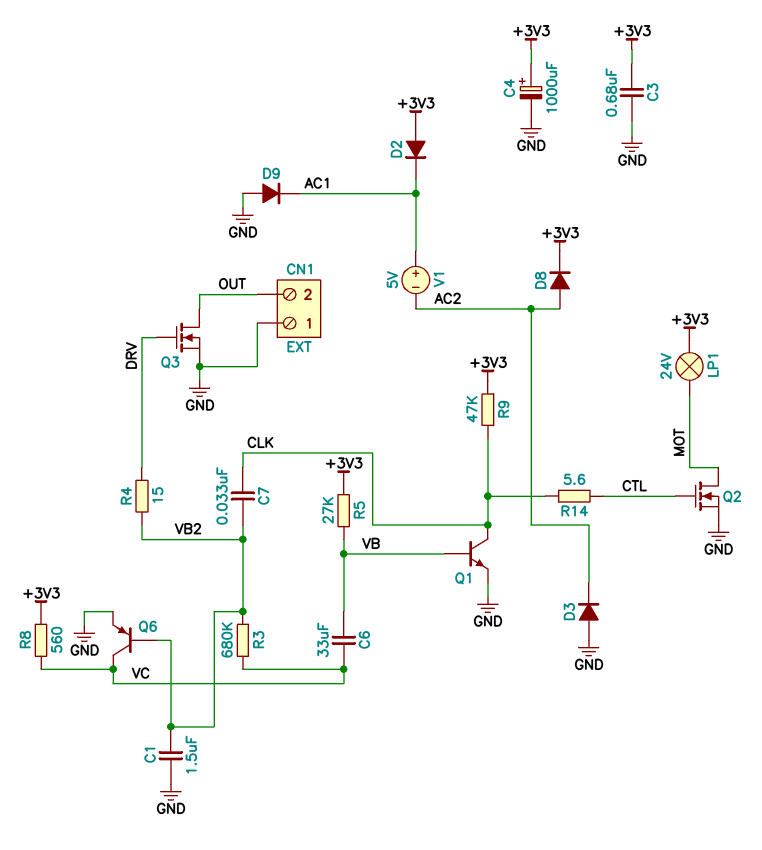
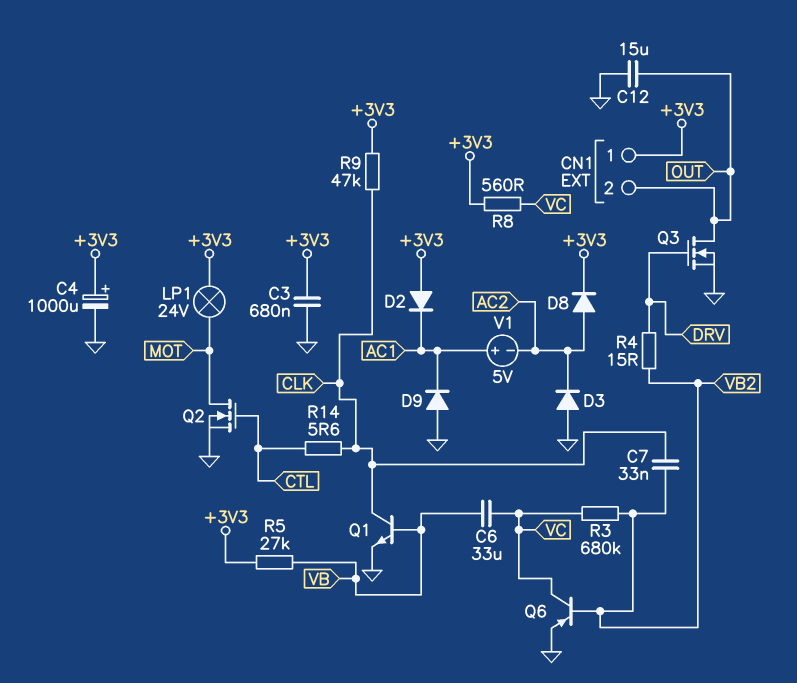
C1: 1.5uF (GND, VB2) -> none
C12: none -> 15uF (GND, OUT)
CN1 pin 1: GND -> +3V3

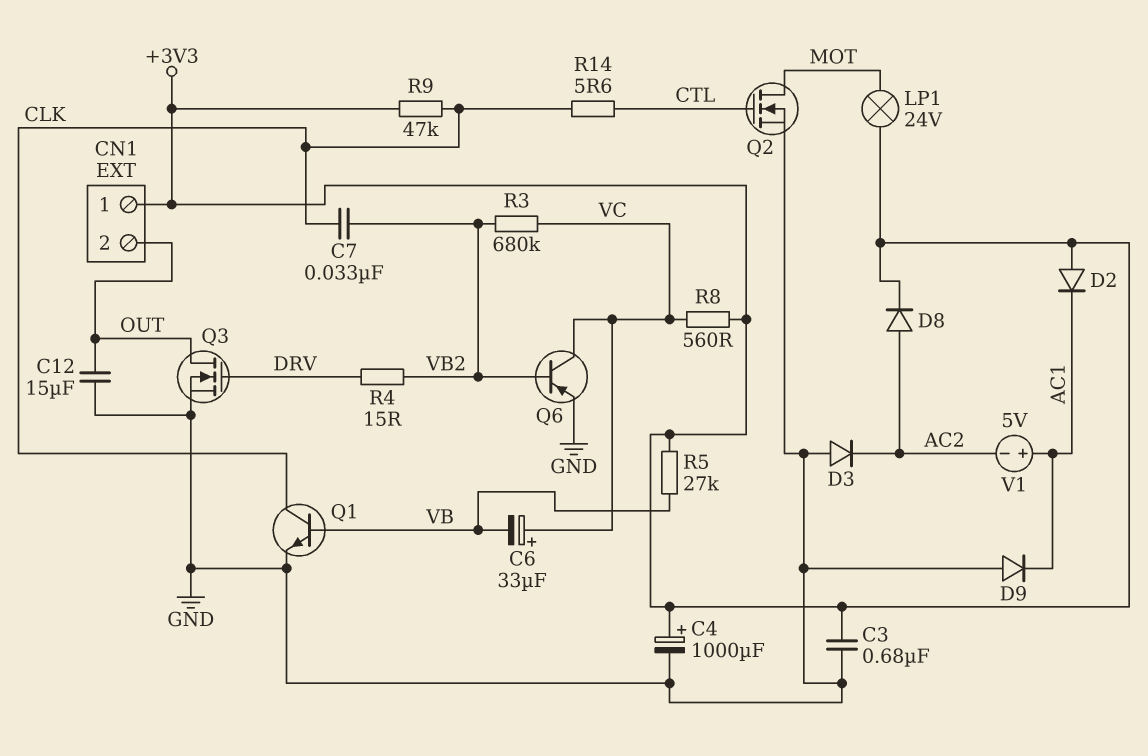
C6: 33uF (VB, VC) -> 33uF (plus VC, minus VB)

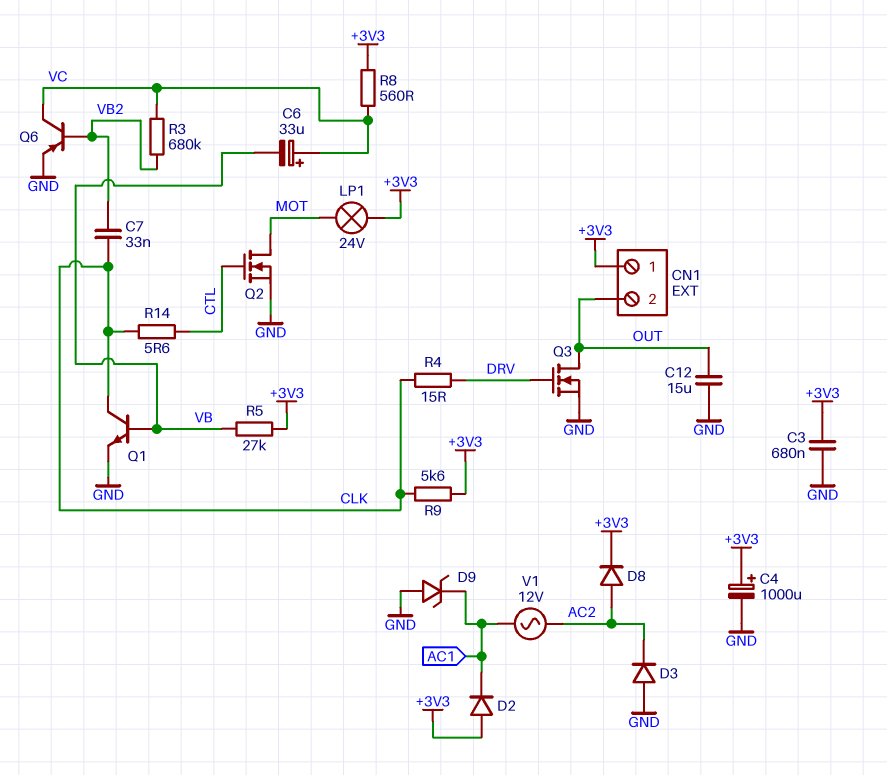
D9: diode (A GND, K AC1) -> zener (A GND, K AC1)
R4: 15 (DRV, VB2) -> 15 (CLK, DRV)
R9: 47k (+3V3, CLK) -> 5.6k (+3V3, CLK)
V1: 5V (plus AC1, minus AC2) -> AC 12V (AC1, AC2)

